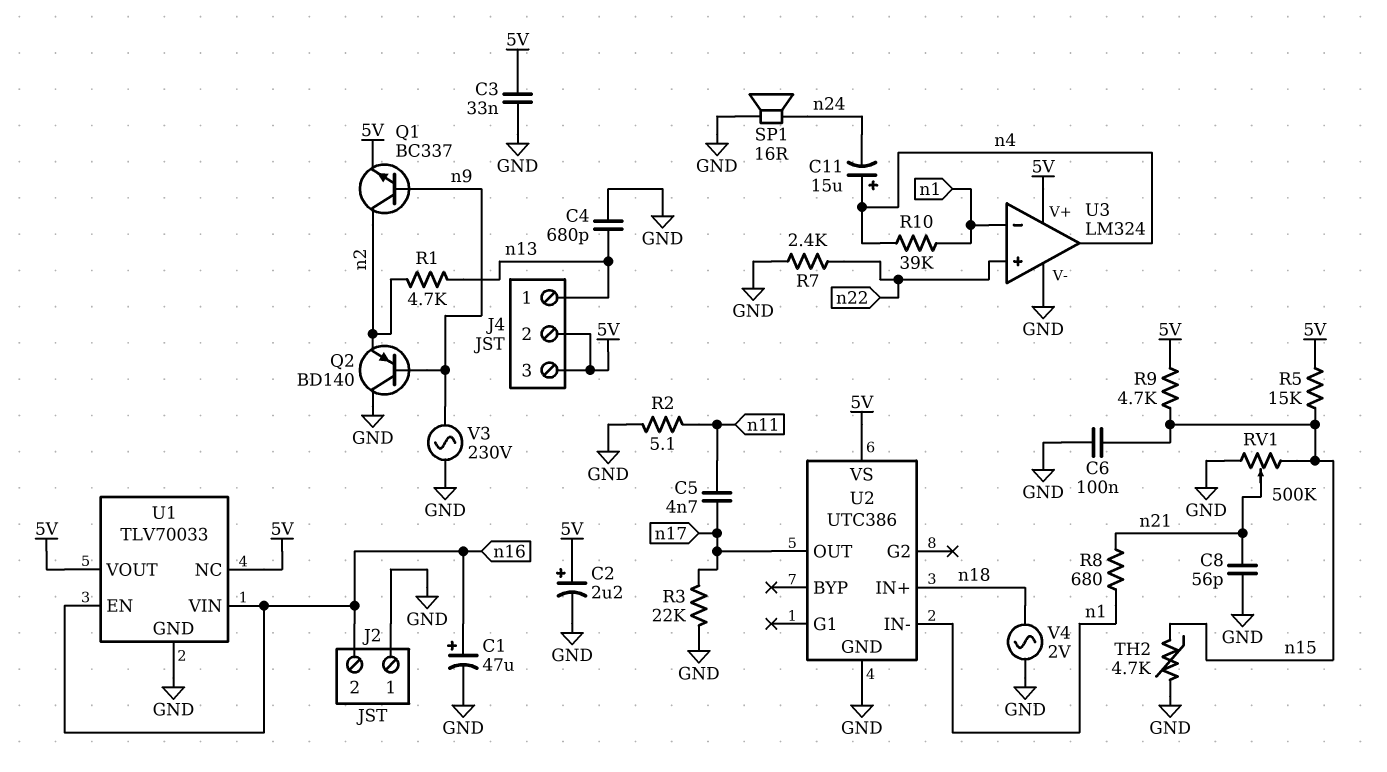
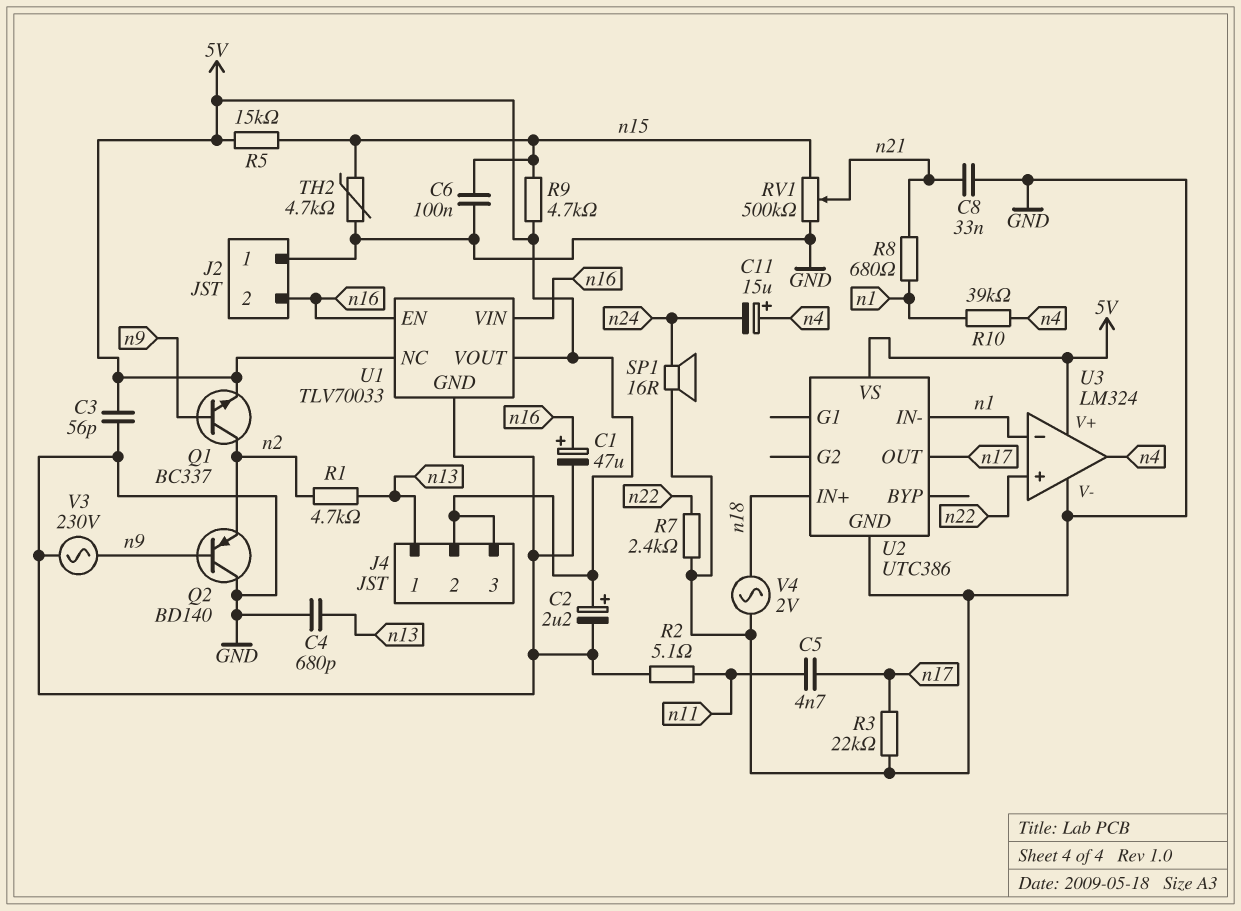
C3: 33nF (5V, GND) -> 56pF (5V, GND)
C8: 56pF (GND, n21) -> 33nF (GND, n21)

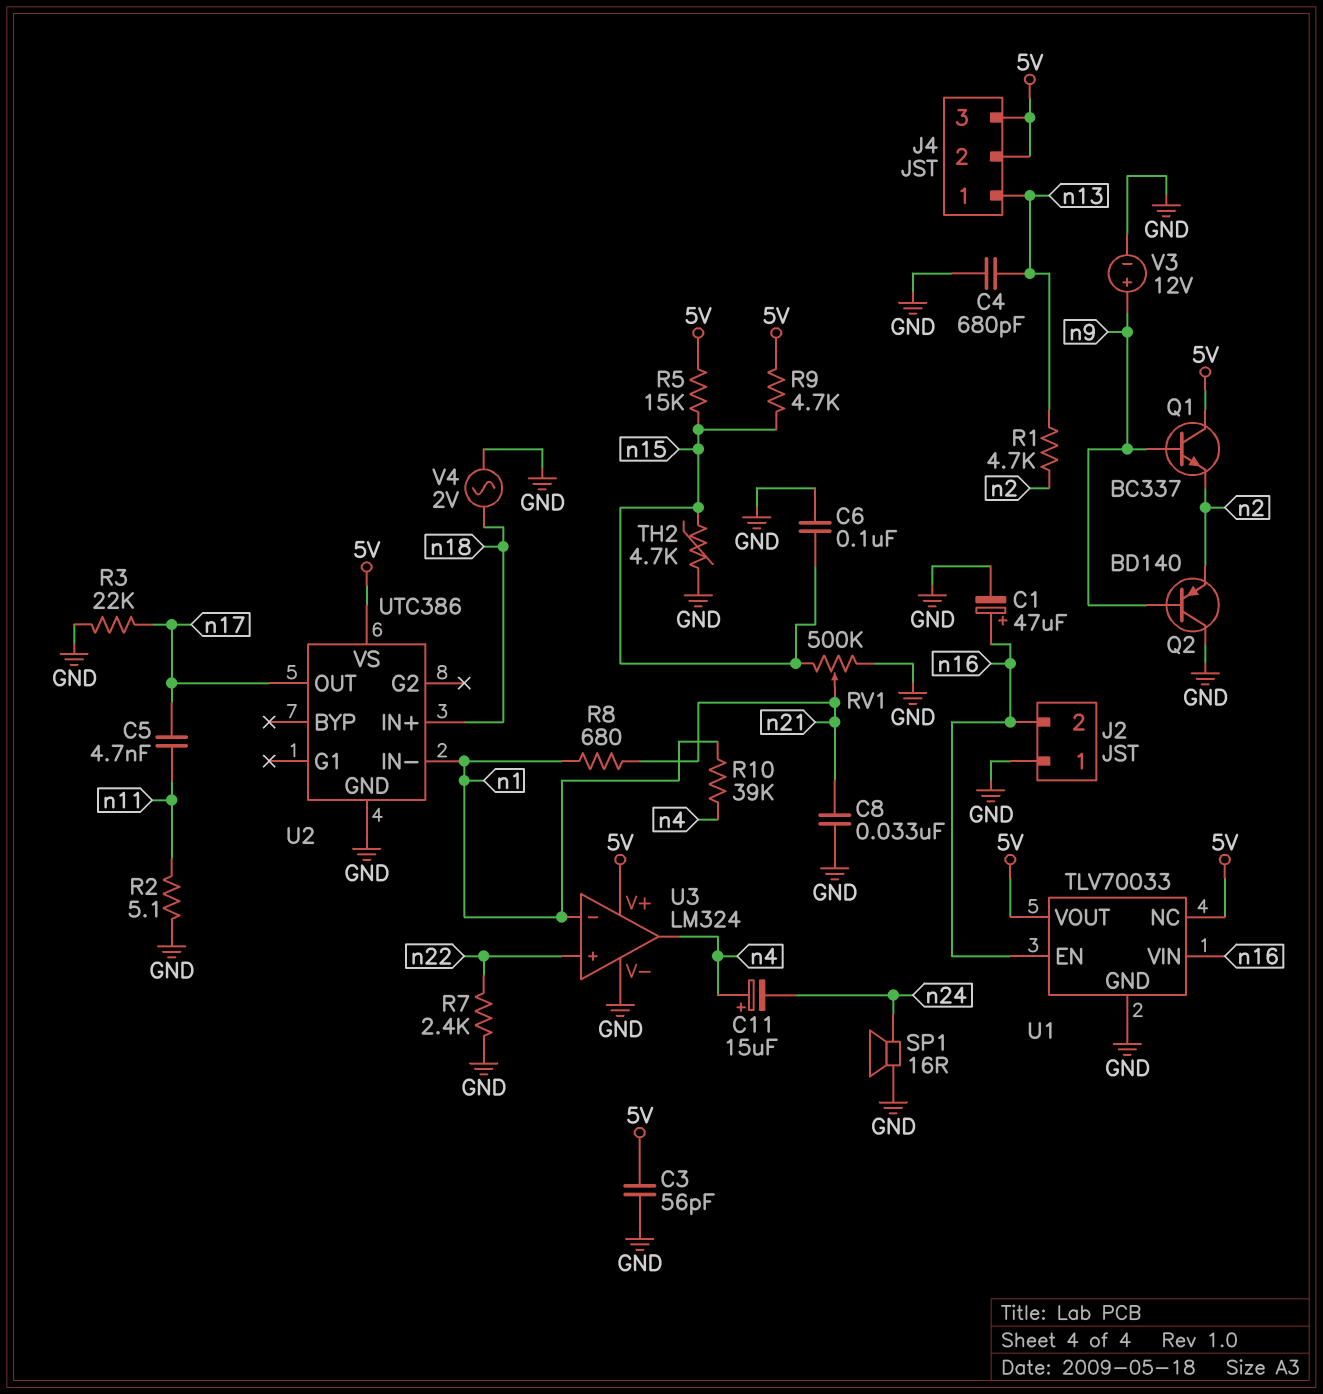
C2: 2.2uF (plus 5V, minus GND) -> none
Q1: NPN BC337 (B n9, C n2, E 5V) -> NPN BC337 (B n9, C 5V, E n2)
V3: AC 230V (GND, n9) -> 12V (plus n9, minus GND)

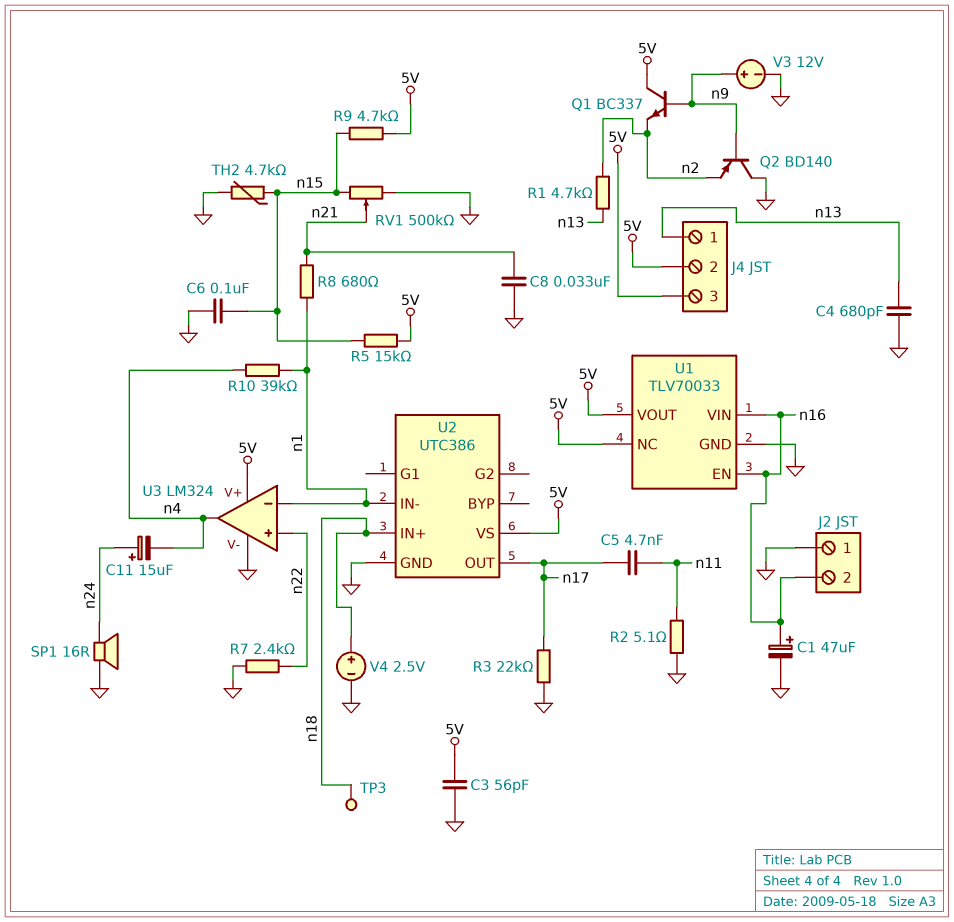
C11: 15uF (plus n4, minus n24) -> 15uF (plus n24, minus n4)
TP3: none -> test point (n18)
V4: AC 2V (GND, n18) -> 2.5V (plus n18, minus GND)

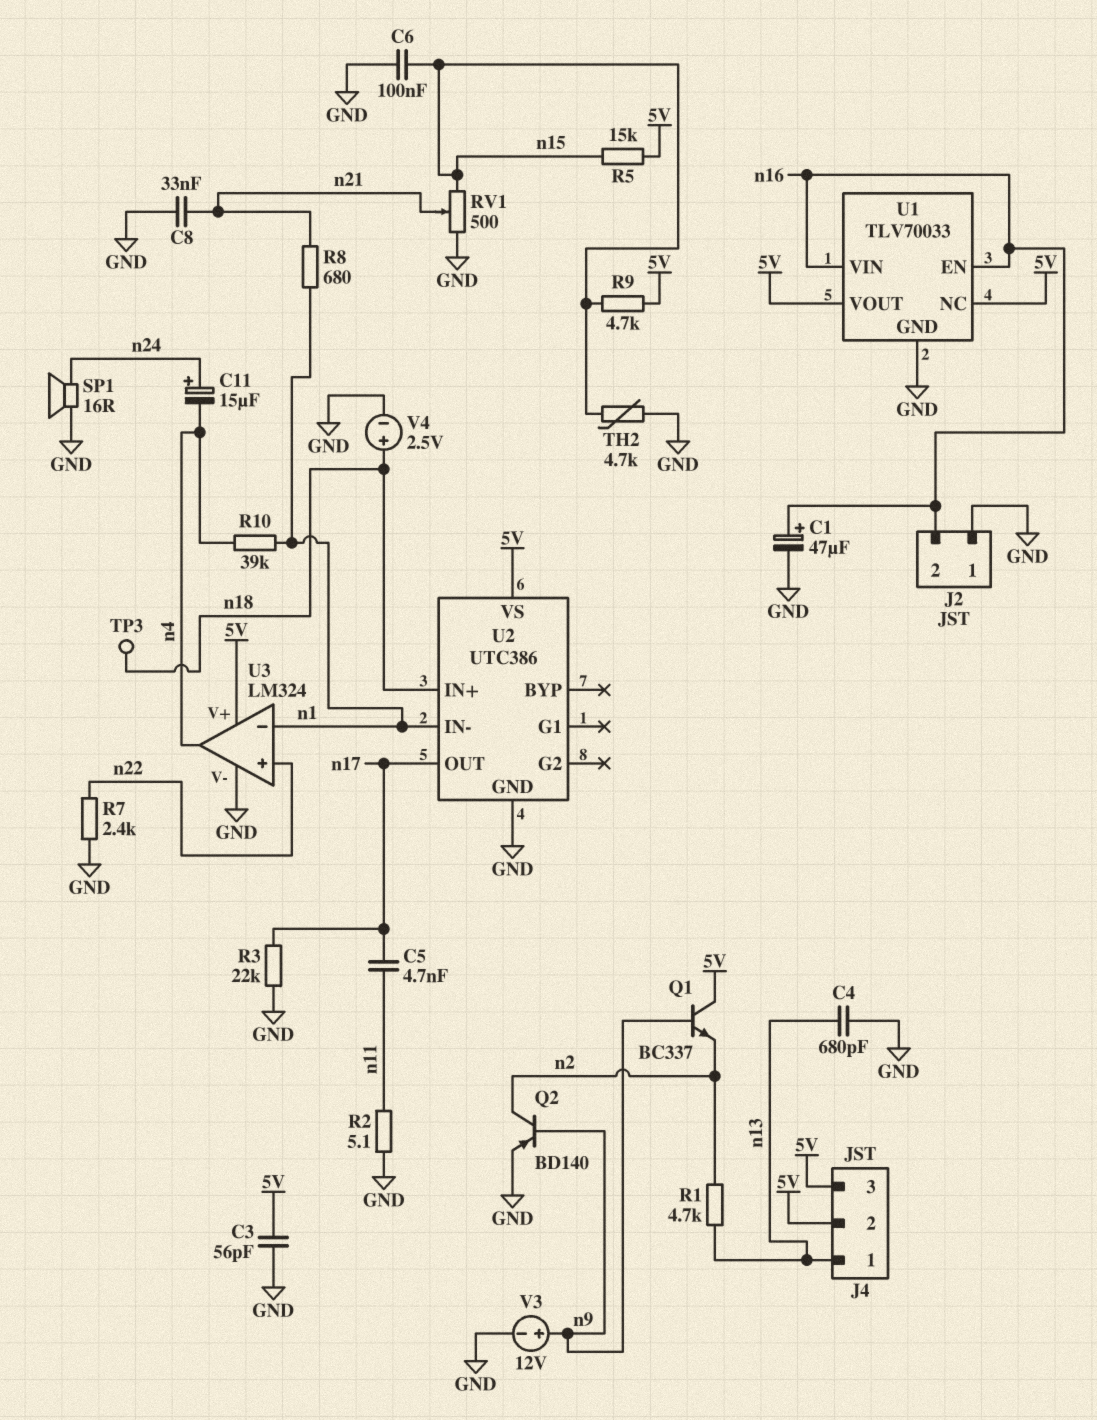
Q2: PNP BD140 (B n9, C GND, E n2) -> PNP BD140 (B n9, C n2, E GND)
RV1: 500k (GND, n15, wiper n21) -> 500 (GND, n15, wiper n21)

